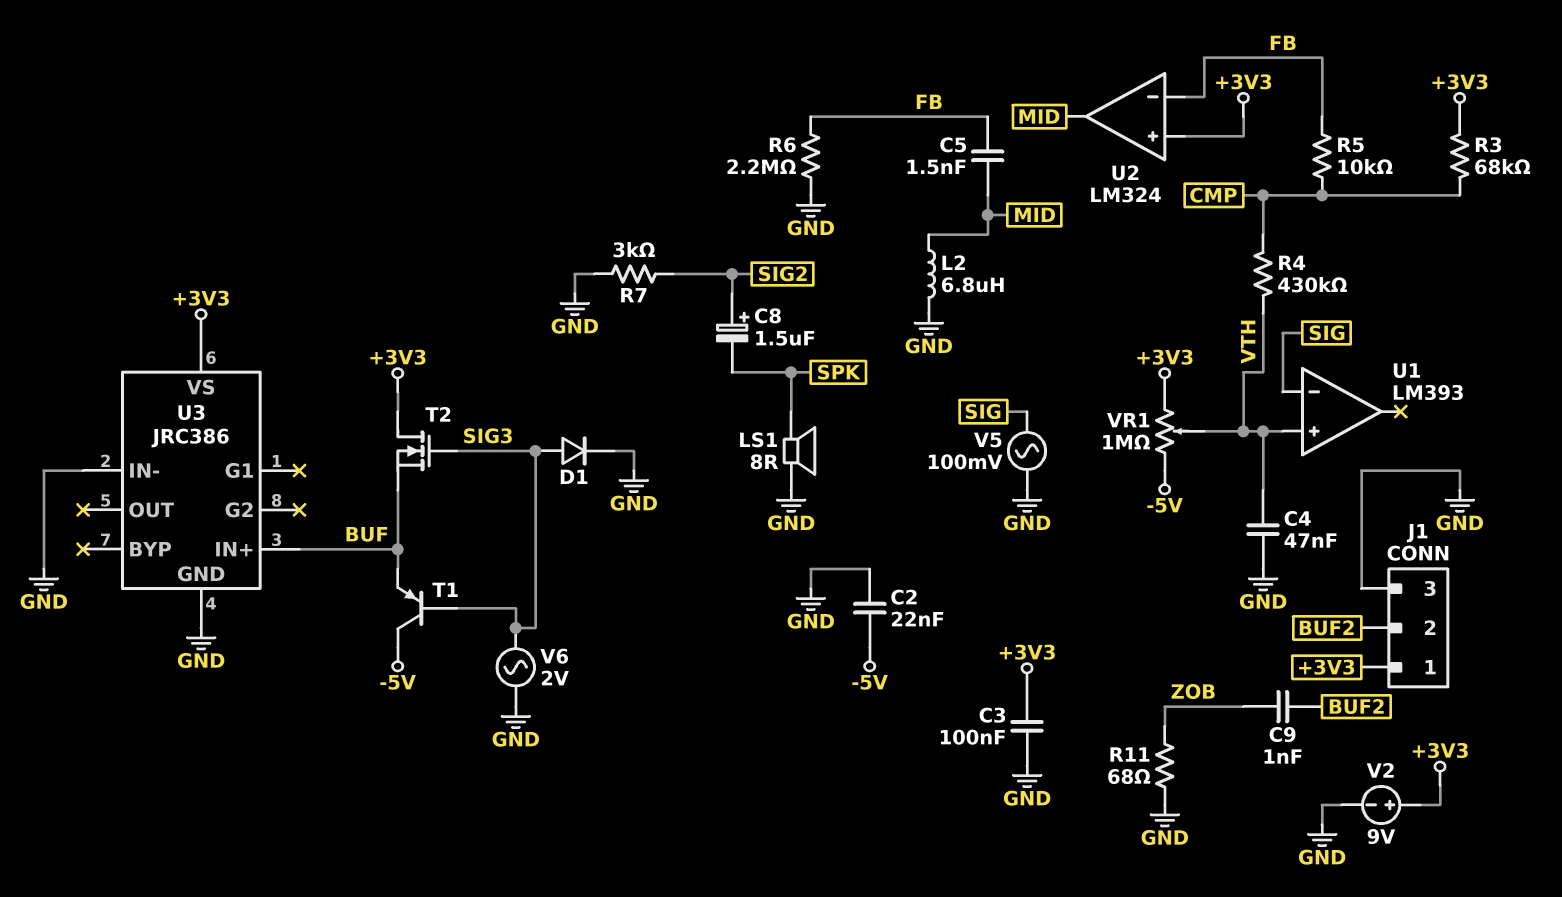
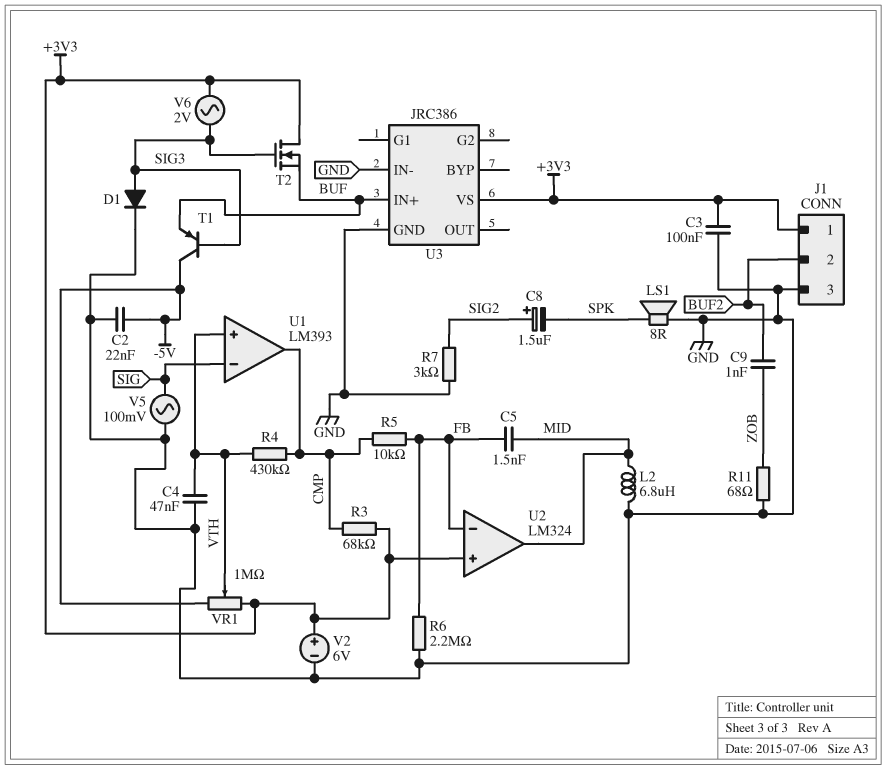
U1 pin out: none -> CMP
V2: 9V (plus +3V3, minus GND) -> 6V (plus +3V3, minus GND)
V6: AC 2V (GND, SIG3) -> AC 2V (+3V3, SIG3)

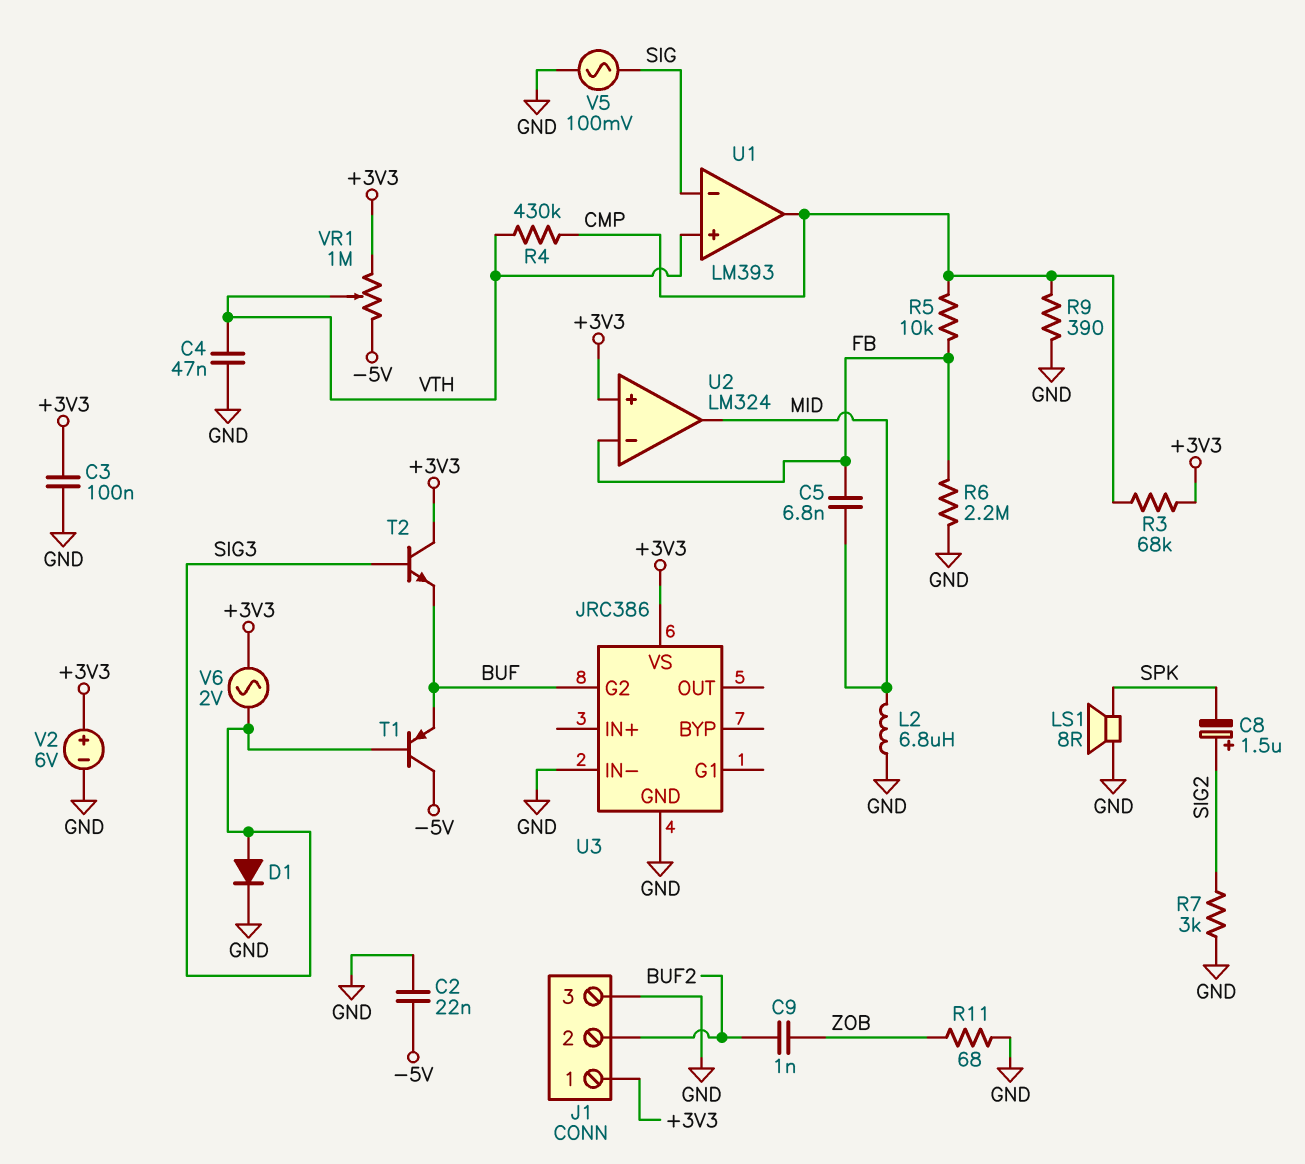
C5: 1.5nF (FB, MID) -> 6.8nF (FB, MID)
R9: none -> 390 (CMP, GND)
T2: NMOS (G SIG3, D +3V3, S BUF) -> NPN (B SIG3, C +3V3, E BUF)
U3 pin G2: none -> BUF
U3 pin IN+: BUF -> none

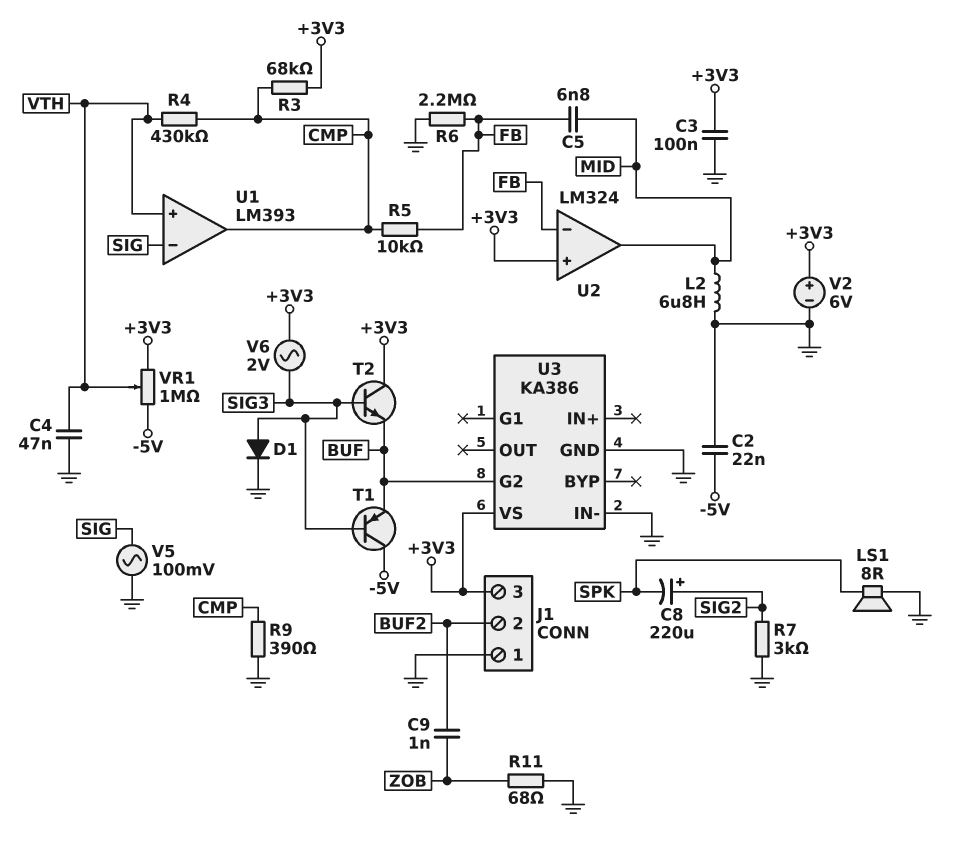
C8: 1.5uF (plus SIG2, minus SPK) -> 220uF (plus SIG2, minus SPK)
J1 pin 1: +3V3 -> GND
J1 pin 3: GND -> +3V3
U3: JRC386 -> KA386

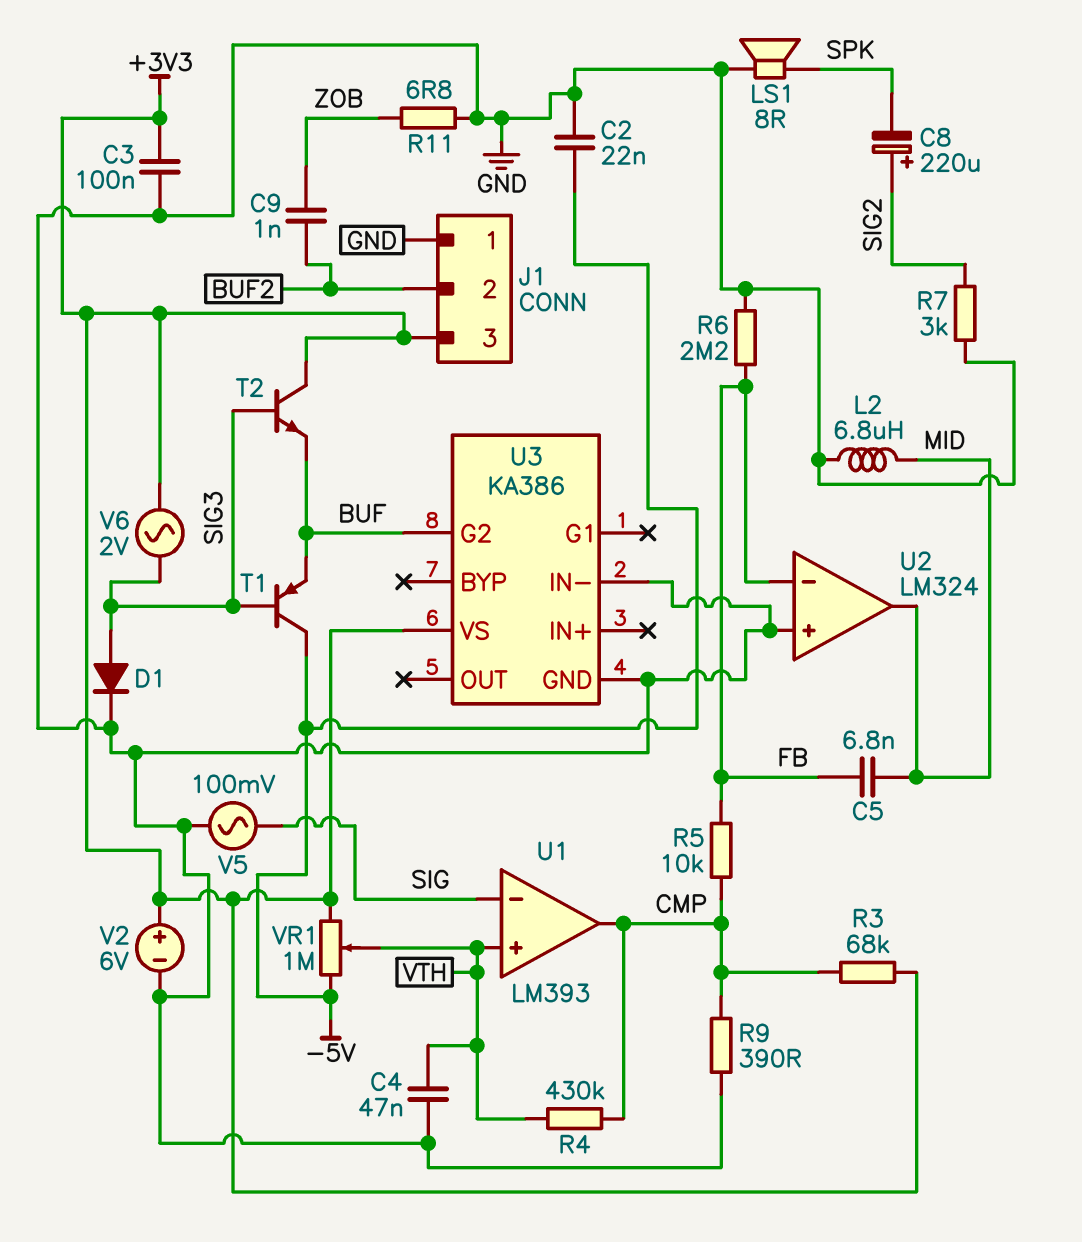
R11: 68 (GND, ZOB) -> 6.8 (GND, ZOB)
U2 pin in+: +3V3 -> GND

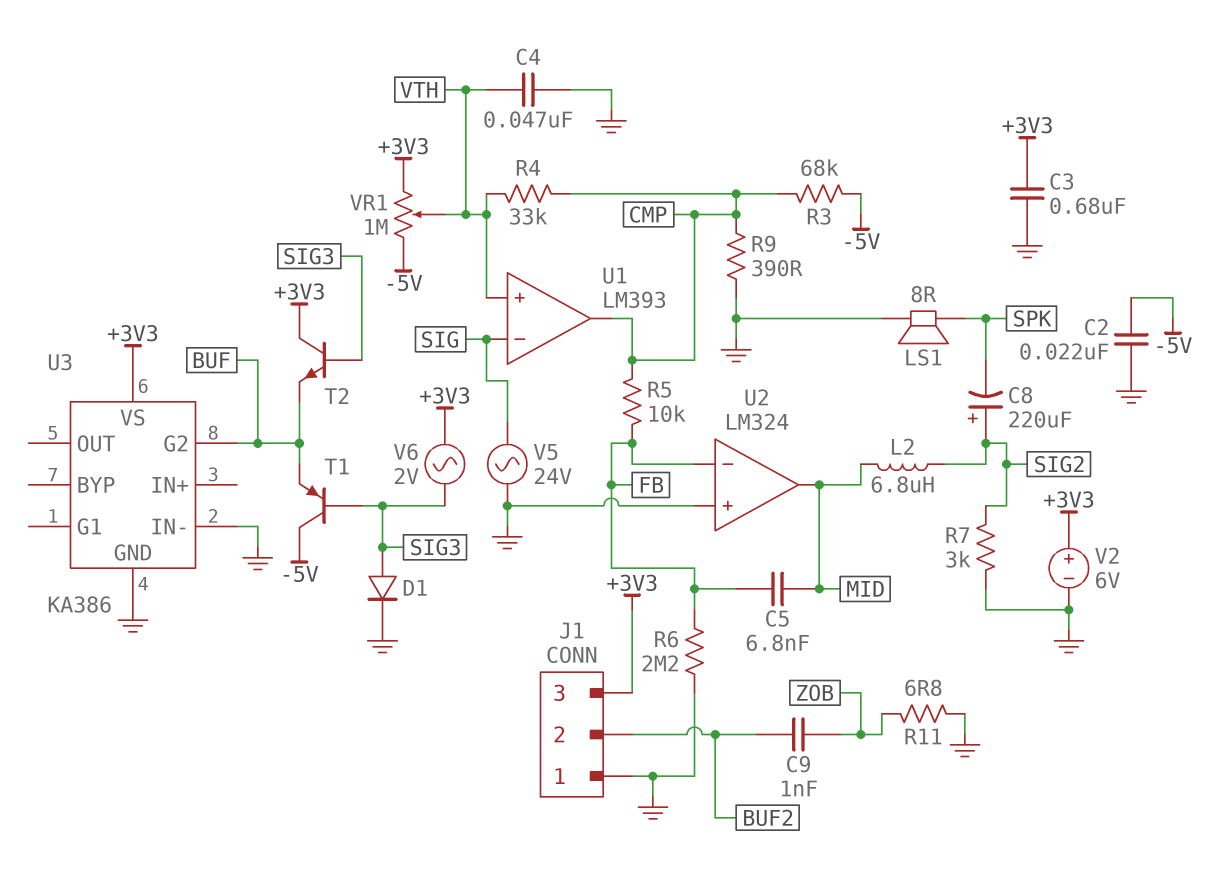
C3: 100nF (+3V3, GND) -> 680nF (+3V3, GND)
L2: 6.8uH (GND, MID) -> 6.8uH (MID, SIG2)
R3: 68k (+3V3, CMP) -> 68k (-5V, CMP)
R4: 430k (CMP, VTH) -> 33k (CMP, VTH)
V5: AC 100mV (GND, SIG) -> AC 24V (GND, SIG)

